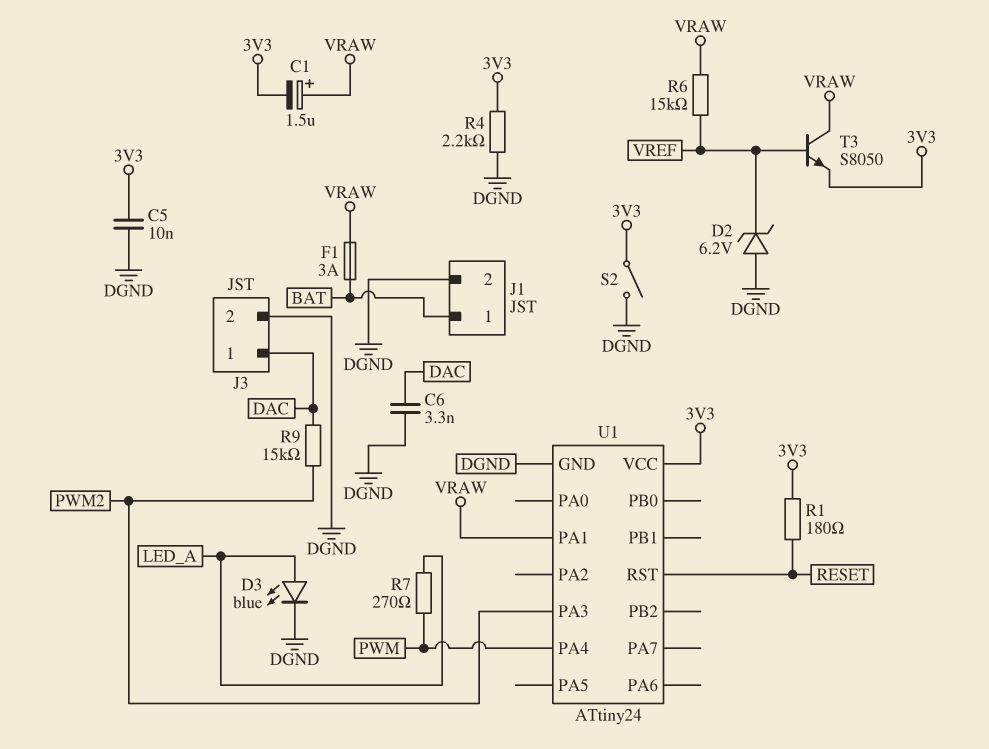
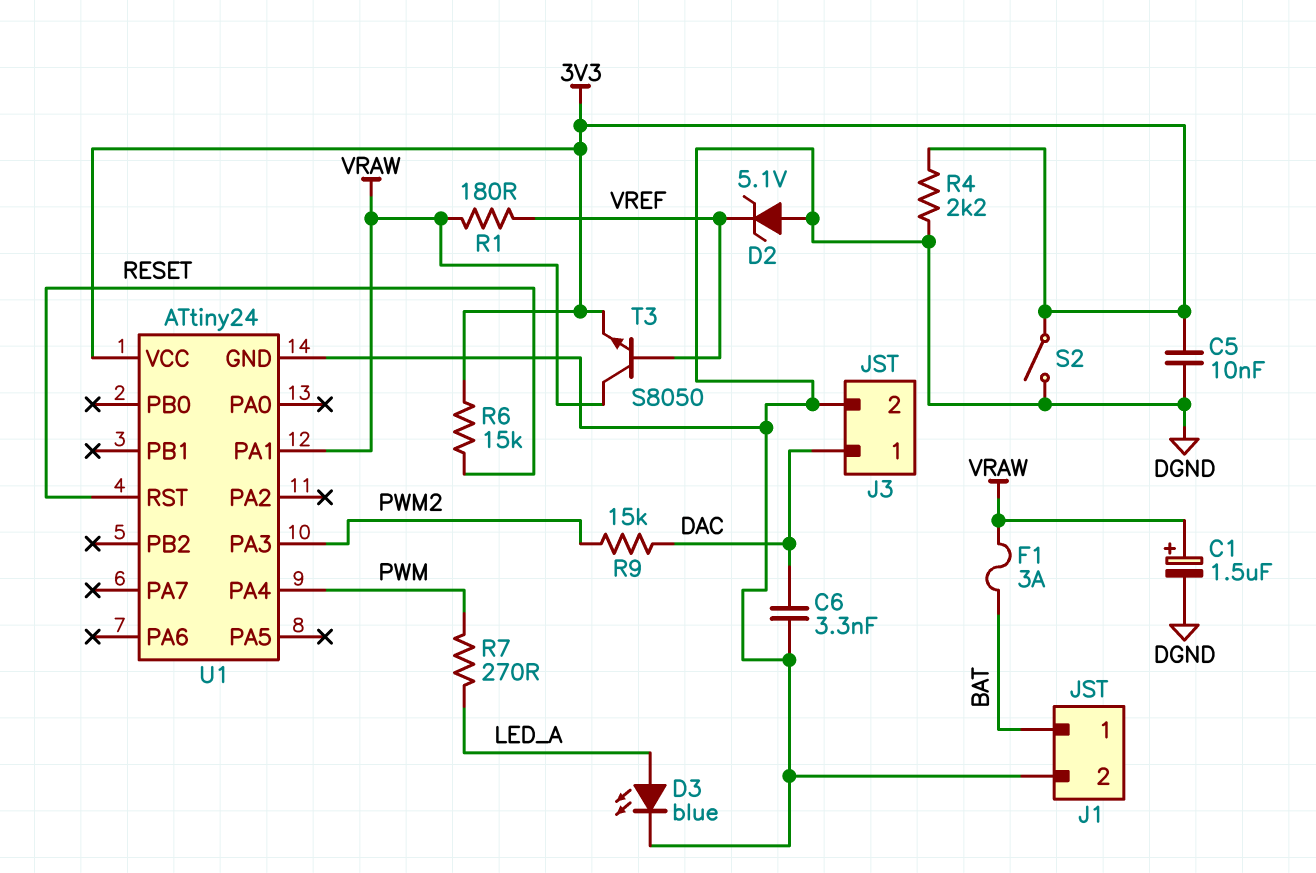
C1: 1.5uF (plus VRAW, minus 3V3) -> 1.5uF (plus VRAW, minus DGND)
D2: zener 6.2V (A DGND, K VREF) -> zener 5.1V (A DGND, K VREF)
R1: 180 (3V3, RESET) -> 180 (VRAW, VREF)
R6: 15k (VRAW, VREF) -> 15k (3V3, RESET)

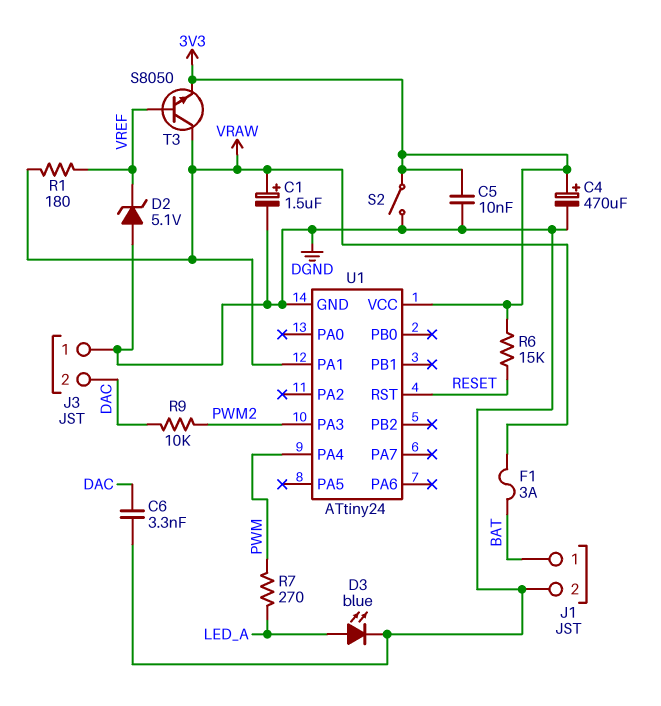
C4: none -> 470uF (plus 3V3, minus DGND)
J3 pin 1: DAC -> DGND
J3 pin 2: DGND -> DAC
R4: 2.2k (3V3, DGND) -> none
R9: 15k (DAC, PWM2) -> 10k (DAC, PWM2)

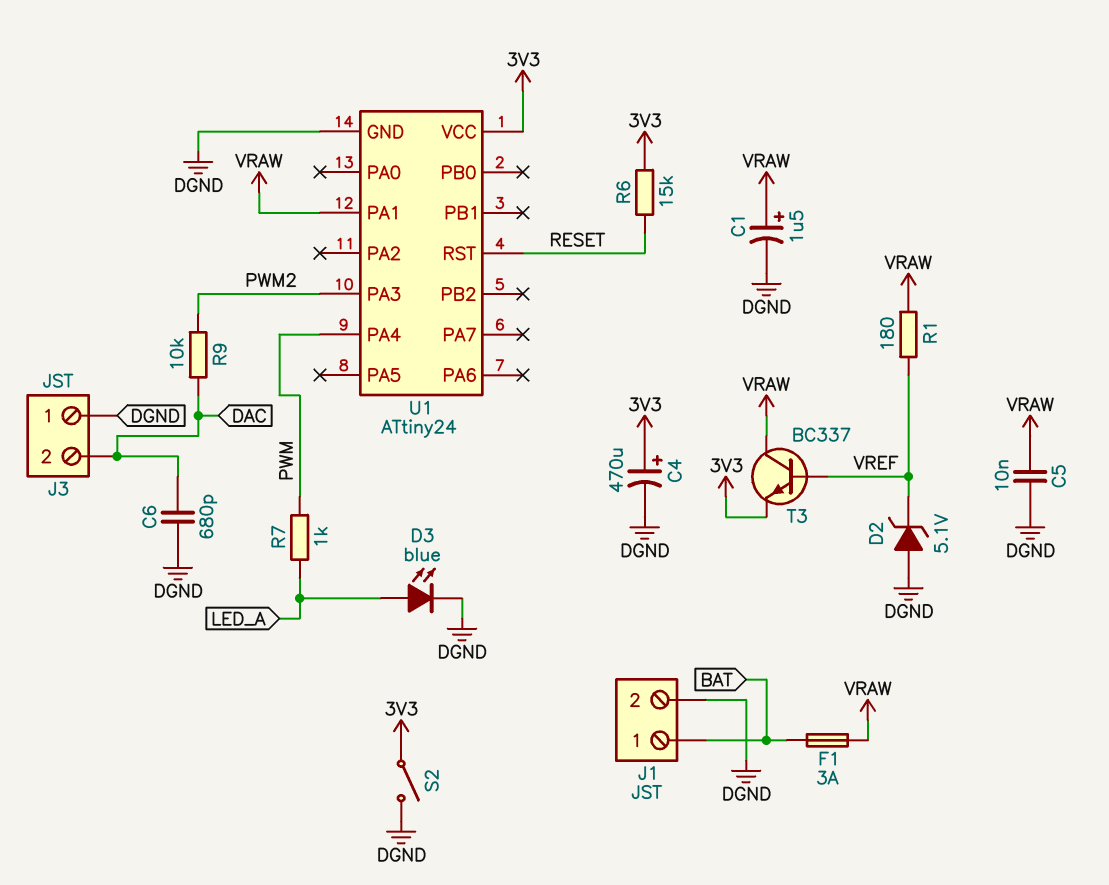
C5: 10nF (3V3, DGND) -> 10nF (DGND, VRAW)
C6: 3.3nF (DAC, DGND) -> 680pF (DAC, DGND)
R7: 270 (LED_A, PWM) -> 1k (LED_A, PWM)
T3: NPN S8050 (B VREF, C VRAW, E 3V3) -> NPN BC337 (B VREF, C VRAW, E 3V3)

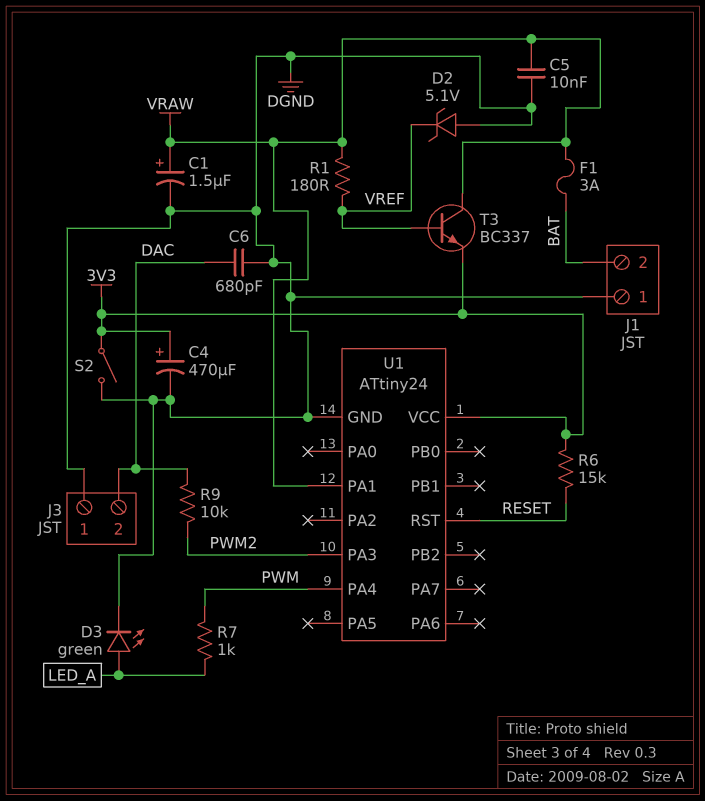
D3: LED blue (A LED_A, K DGND) -> LED green (A LED_A, K DGND)
J1 pin 1: BAT -> DGND
J1 pin 2: DGND -> BAT

